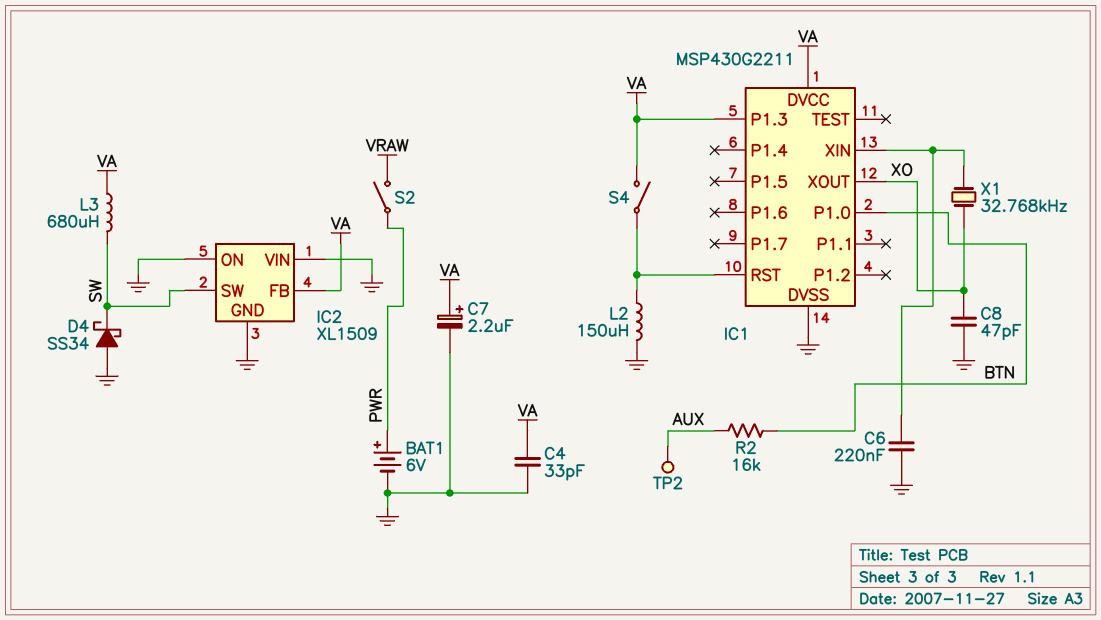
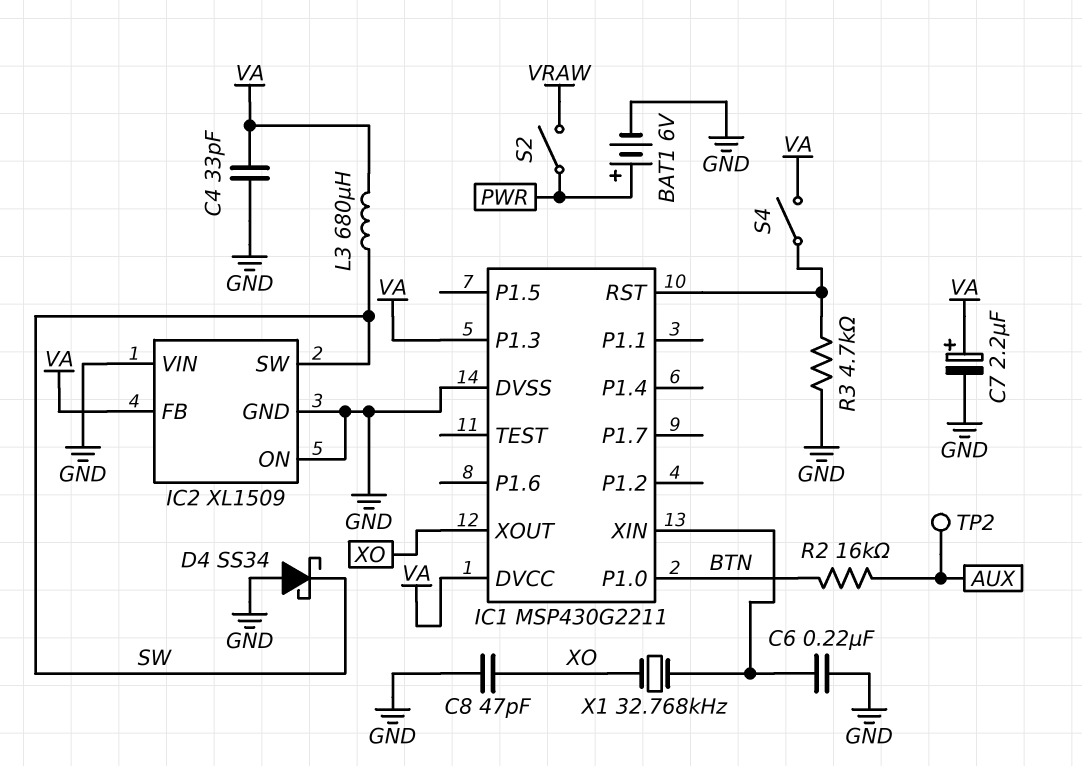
L2: 150uH (GND, IC1/RST) -> none
R3: none -> 4.7k (GND, IC1/RST)

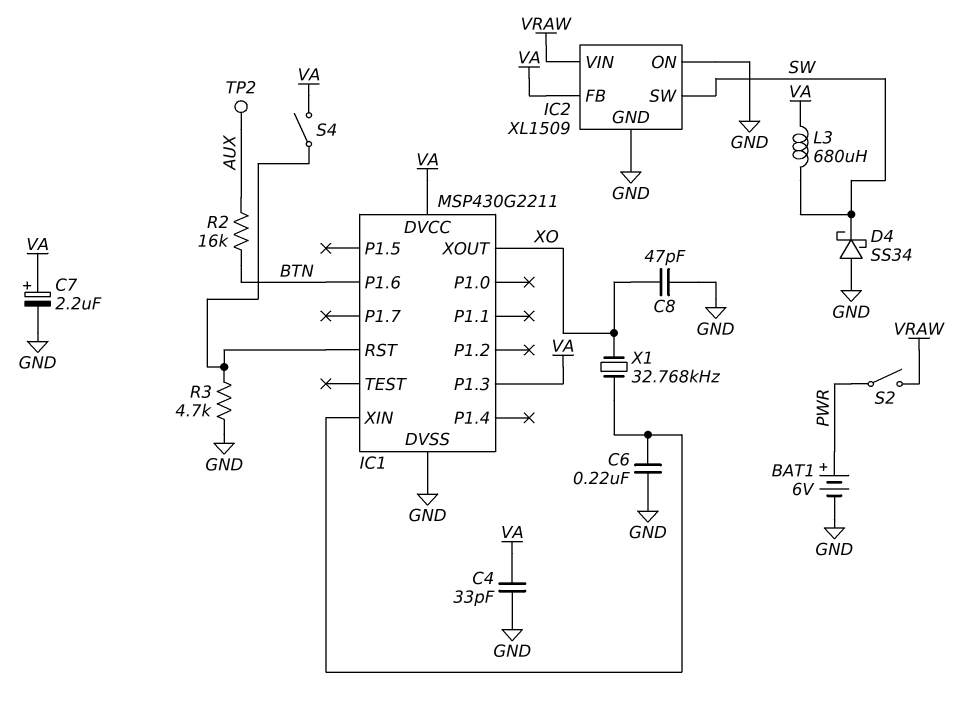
IC1 pin P1.0: BTN -> none
IC1 pin P1.6: none -> BTN
IC2 pin VIN: GND -> VRAW

